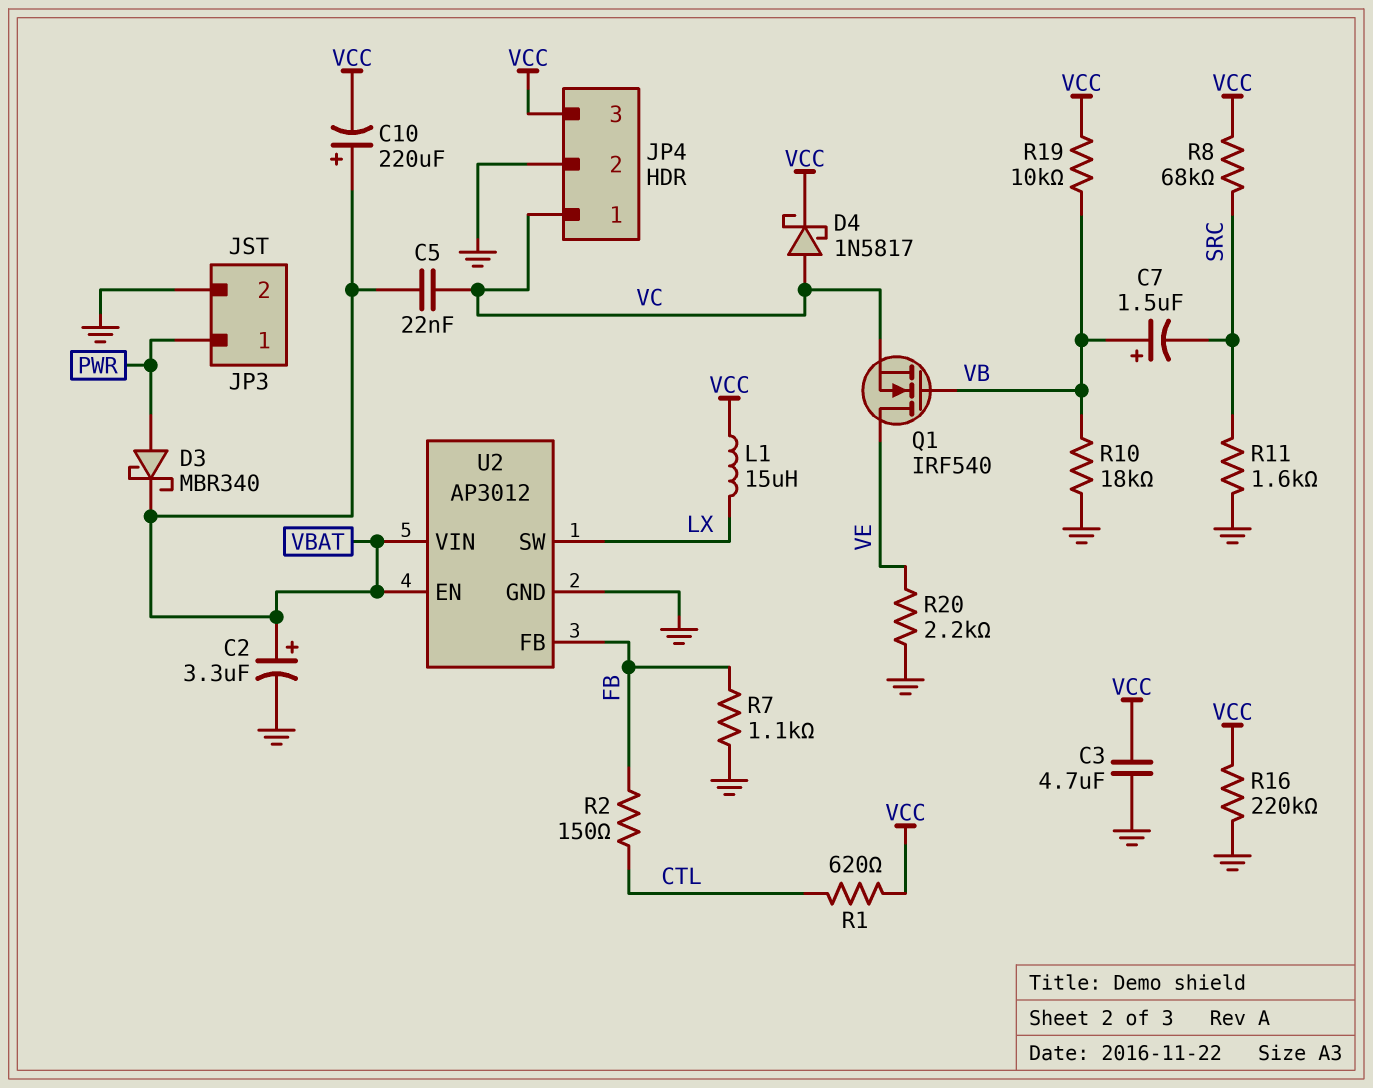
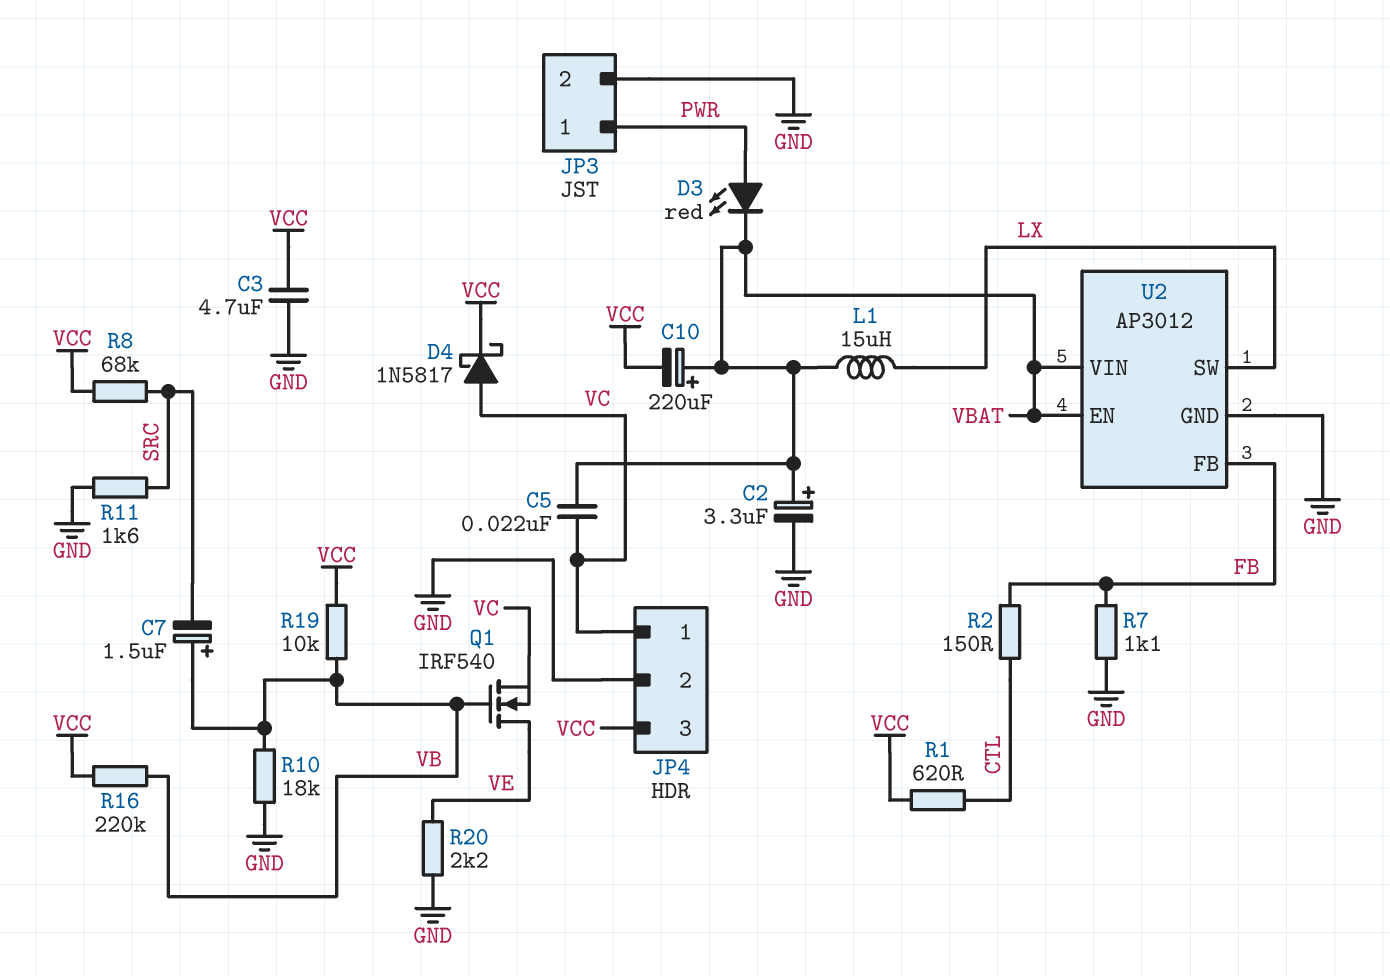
D3: schottky MBR340 (A PWR, K VBAT) -> LED red (A PWR, K VBAT)
L1: 15uH (LX, VCC) -> 15uH (LX, VBAT)
R16: 220k (GND, VCC) -> 220k (VB, VCC)

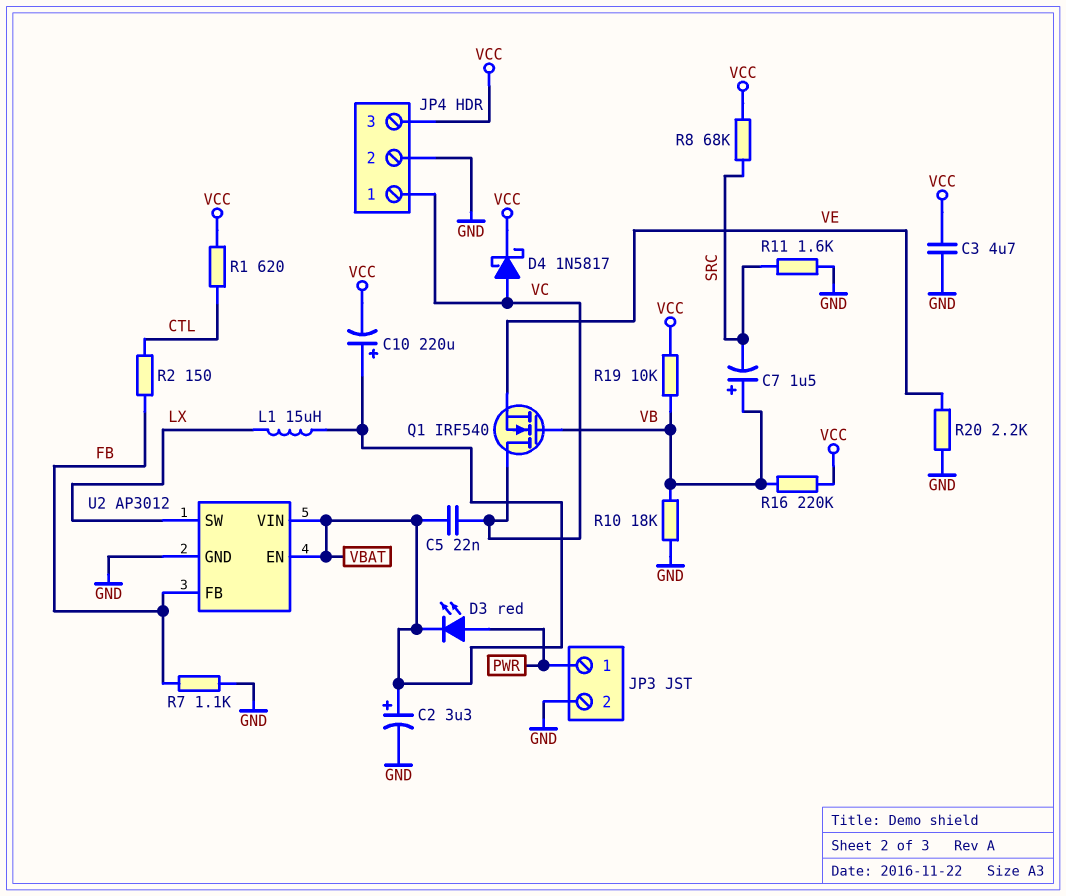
Q1: NMOS IRF540 (G VB, D VE, S VC) -> NMOS IRF540 (G VB, D VC, S VE)

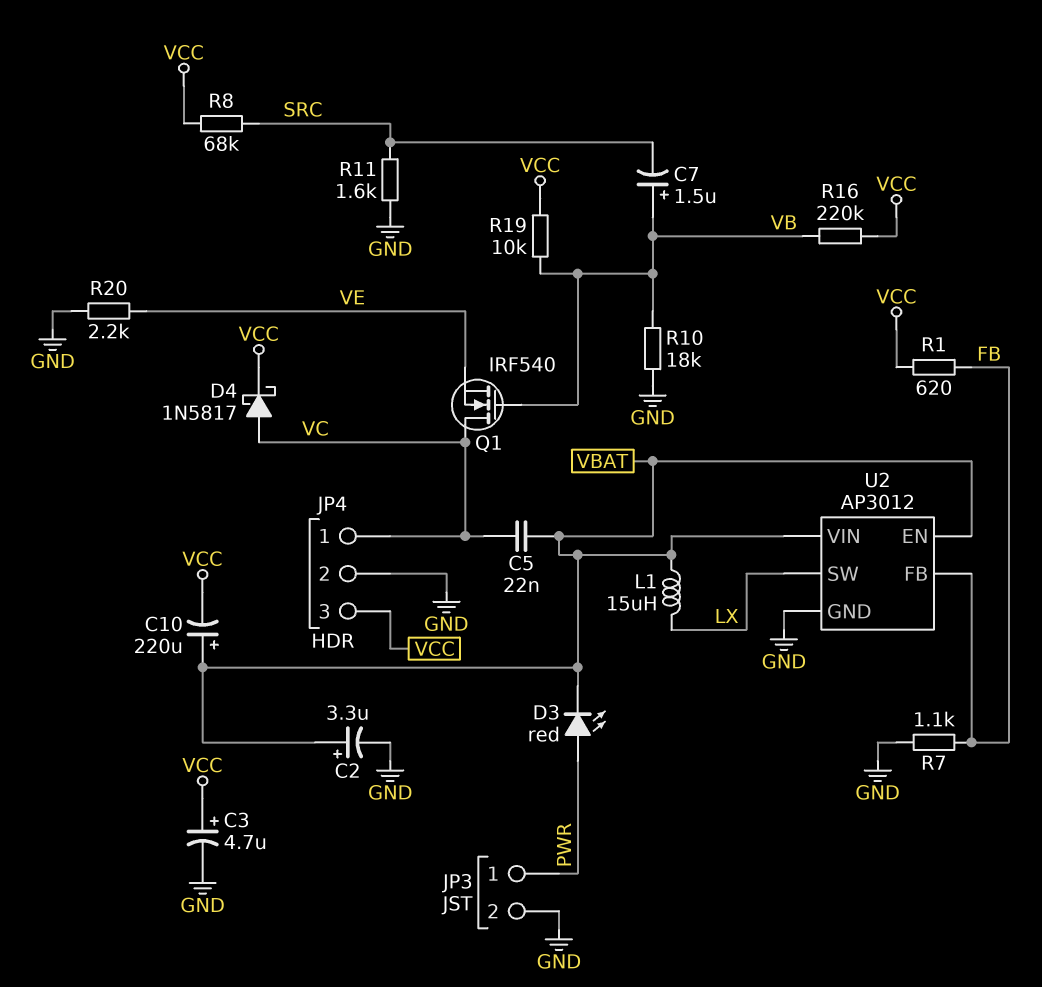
C3: 4.7uF (GND, VCC) -> 4.7uF (plus VCC, minus GND)
R1: 620 (CTL, VCC) -> 620 (FB, VCC)
R2: 150 (CTL, FB) -> none

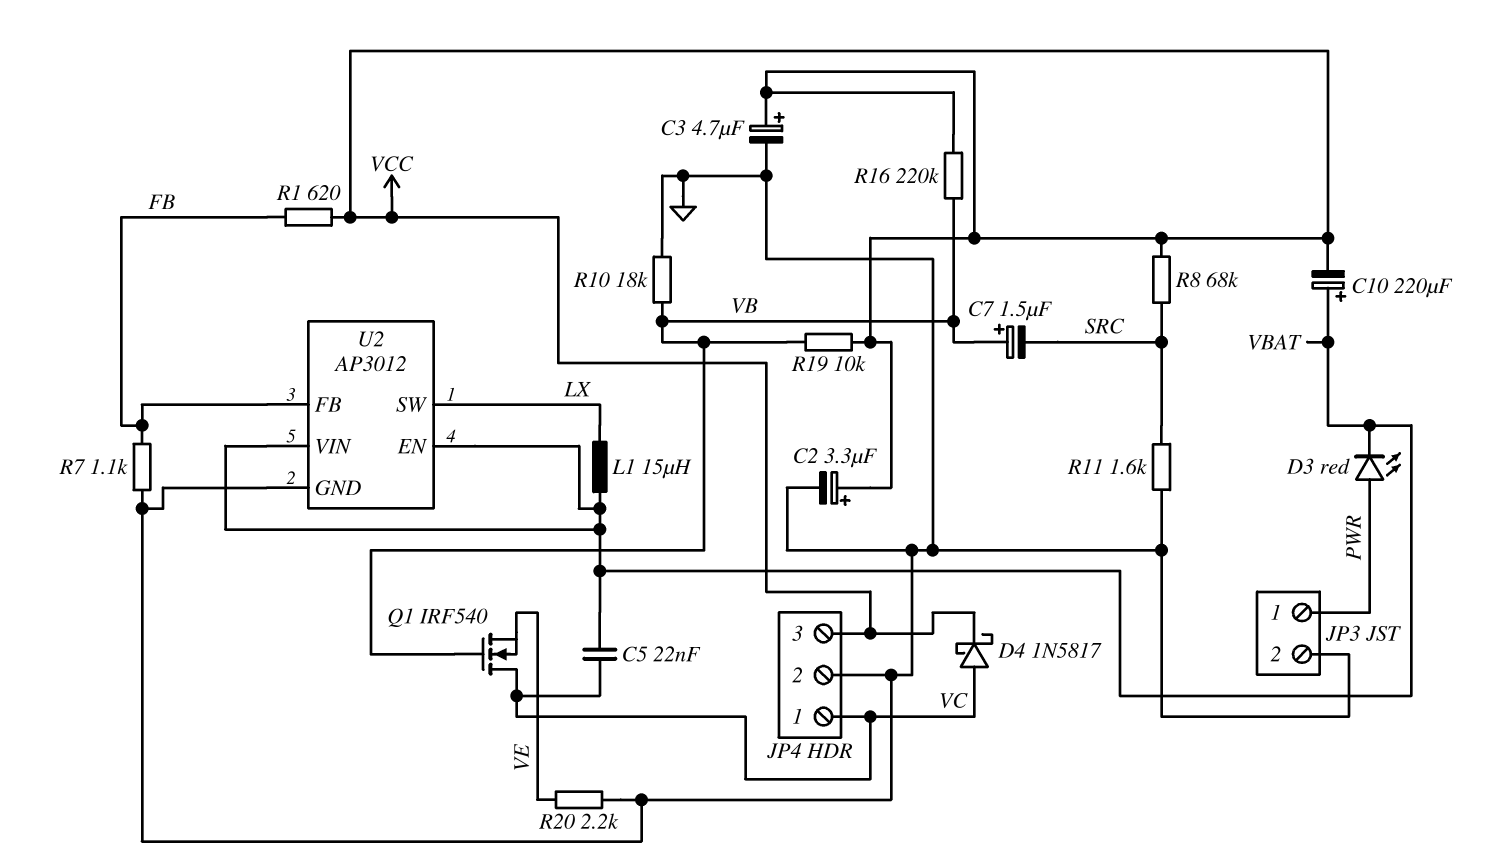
C2: 3.3uF (plus VBAT, minus GND) -> 3.3uF (plus VCC, minus GND)

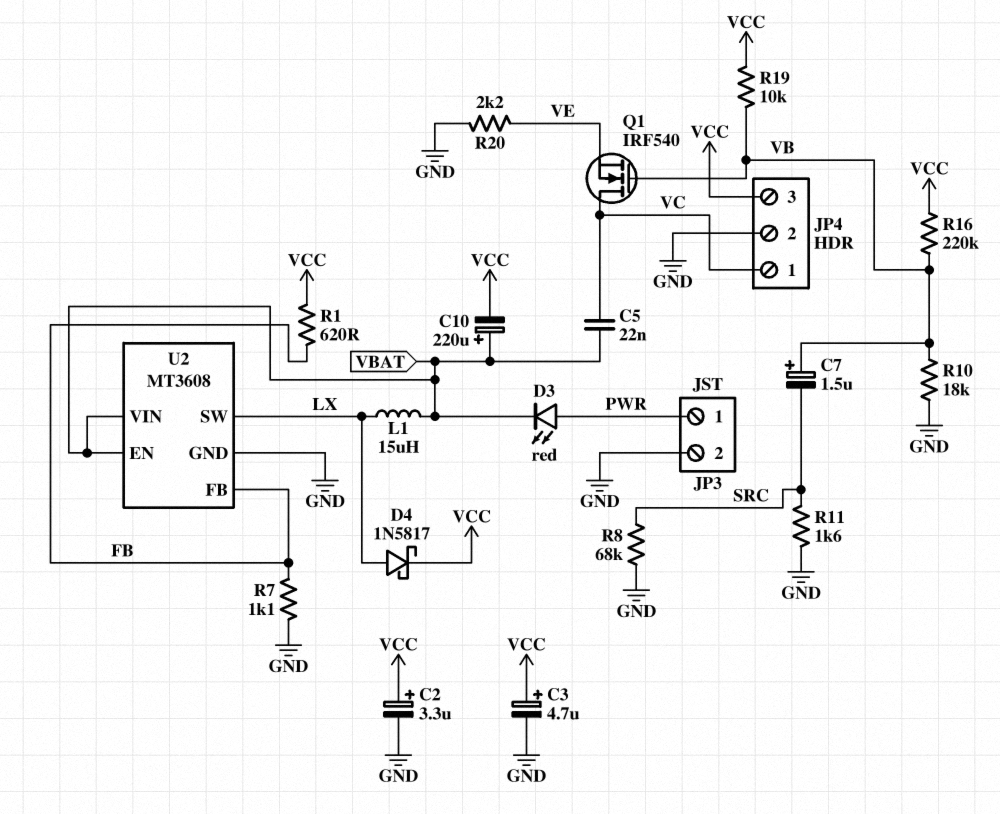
D4: schottky 1N5817 (A VC, K VCC) -> schottky 1N5817 (A LX, K VCC)
R8: 68k (SRC, VCC) -> 68k (GND, SRC)
U2: AP3012 -> MT3608

